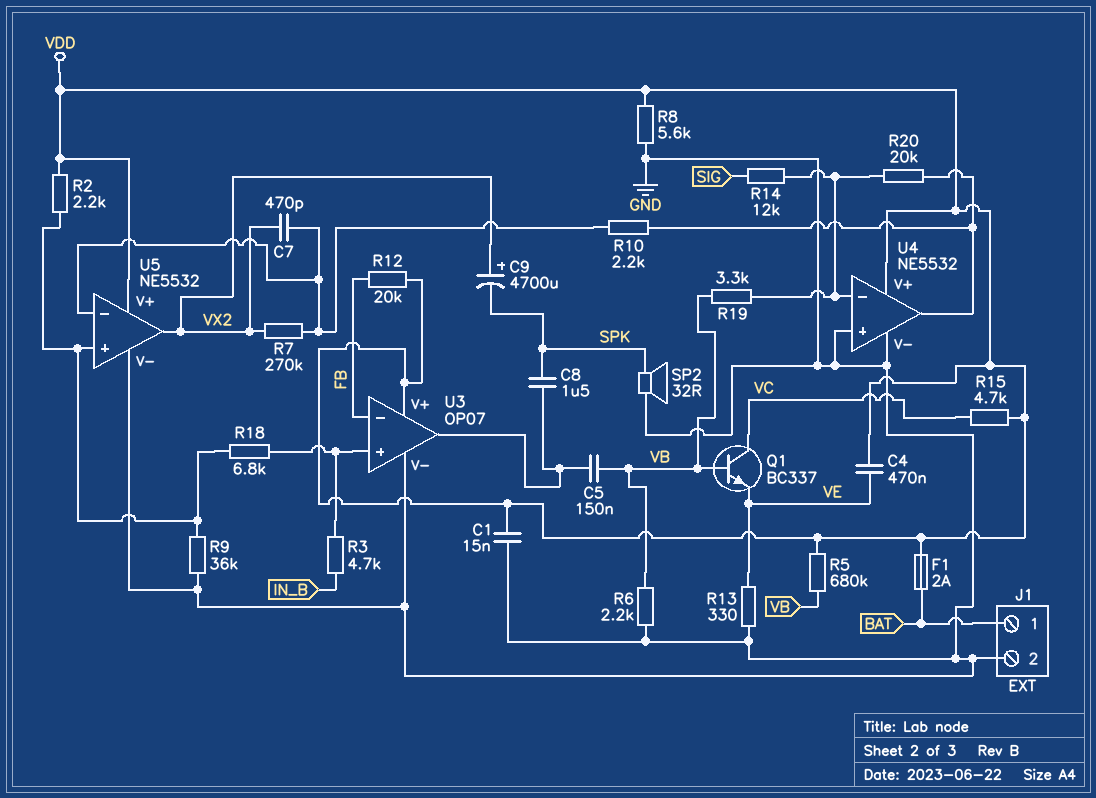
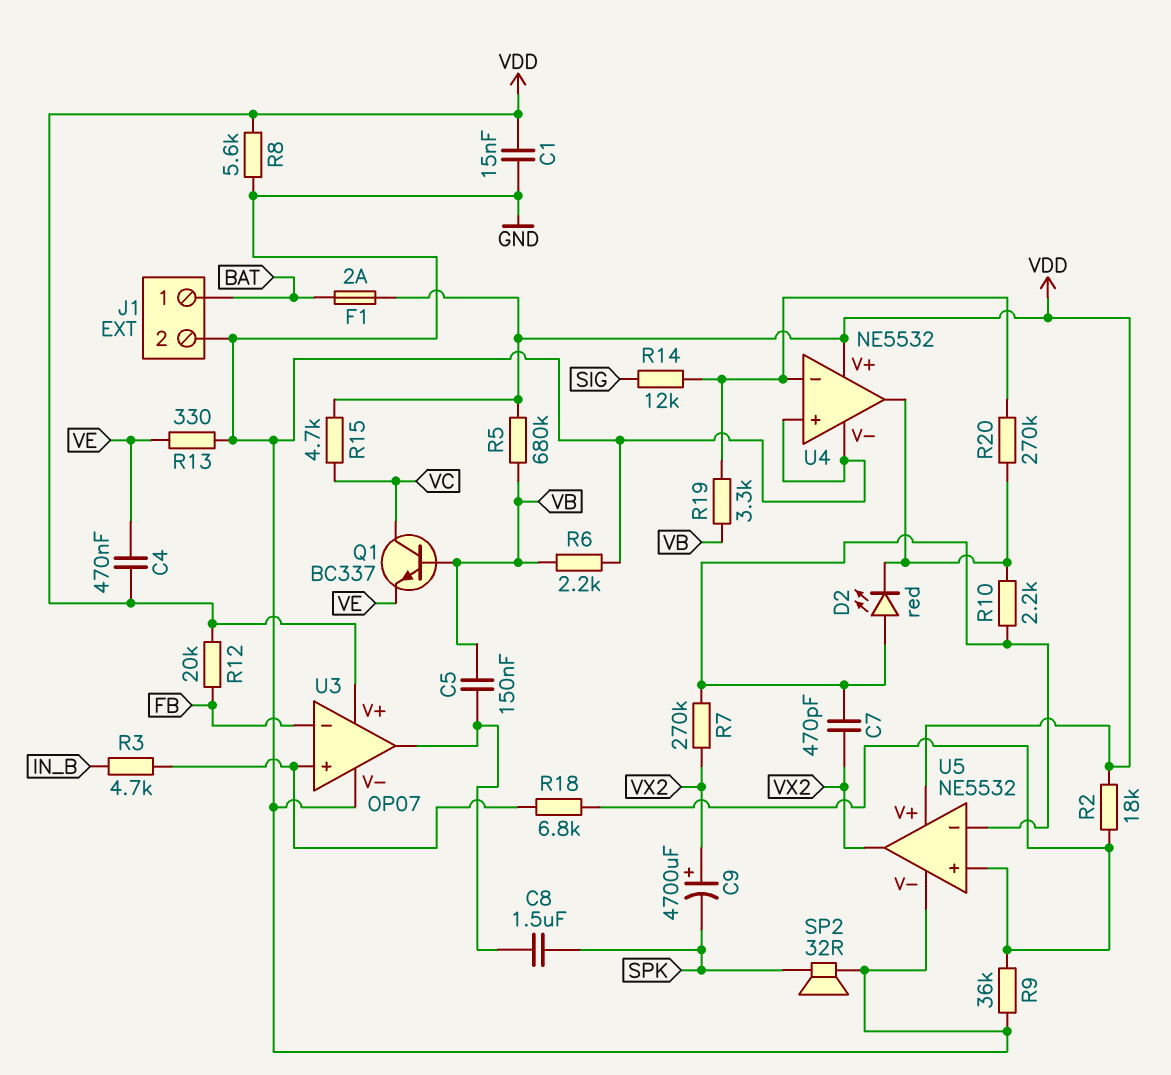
D2: none -> LED red (A U5/in-, K U4/out)
R2: 2.2k (U5/in+, VDD) -> 18k (U5/in+, VDD)
R20: 20k (U4/in-, U4/out) -> 270k (U4/in-, U4/out)

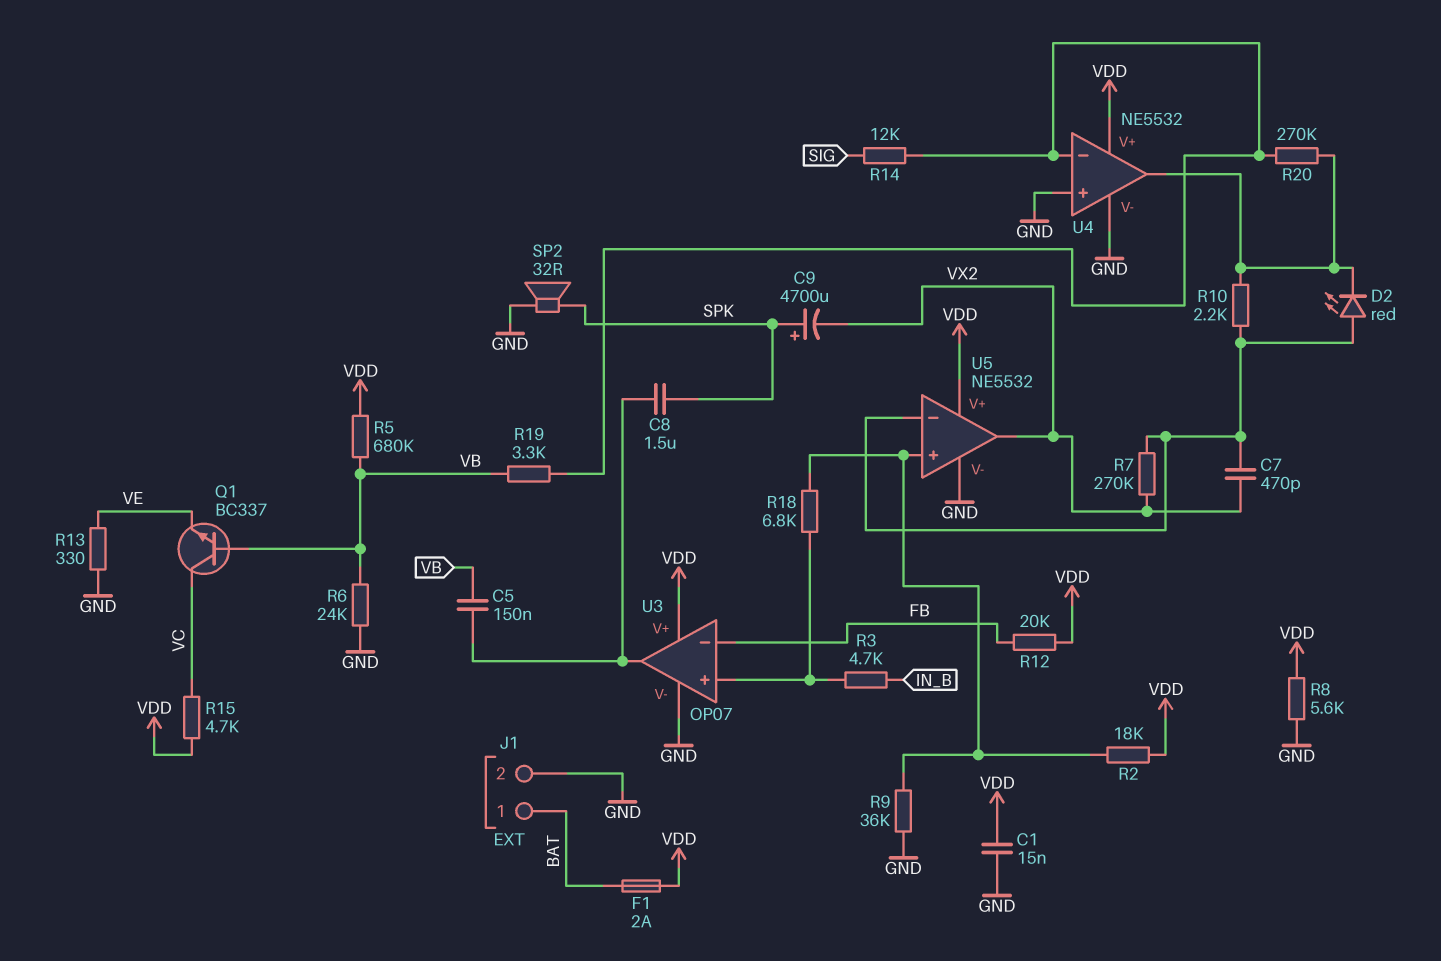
C4: 470nF (VDD, VE) -> none
C9: 4700uF (plus VX2, minus SPK) -> 4700uF (plus SPK, minus VX2)
R6: 2.2k (GND, VB) -> 24k (GND, VB)

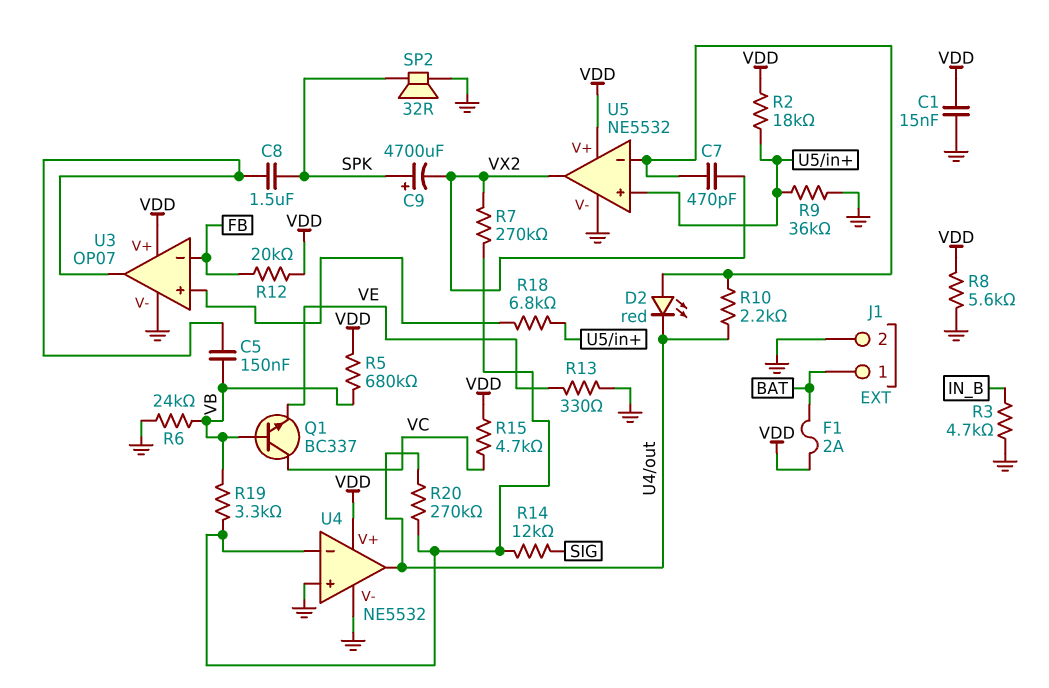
R3: 4.7k (IN_B, U3/in+) -> 4.7k (GND, IN_B)
R7: 270k (U5/in-, VX2) -> 270k (U4/in-, VX2)

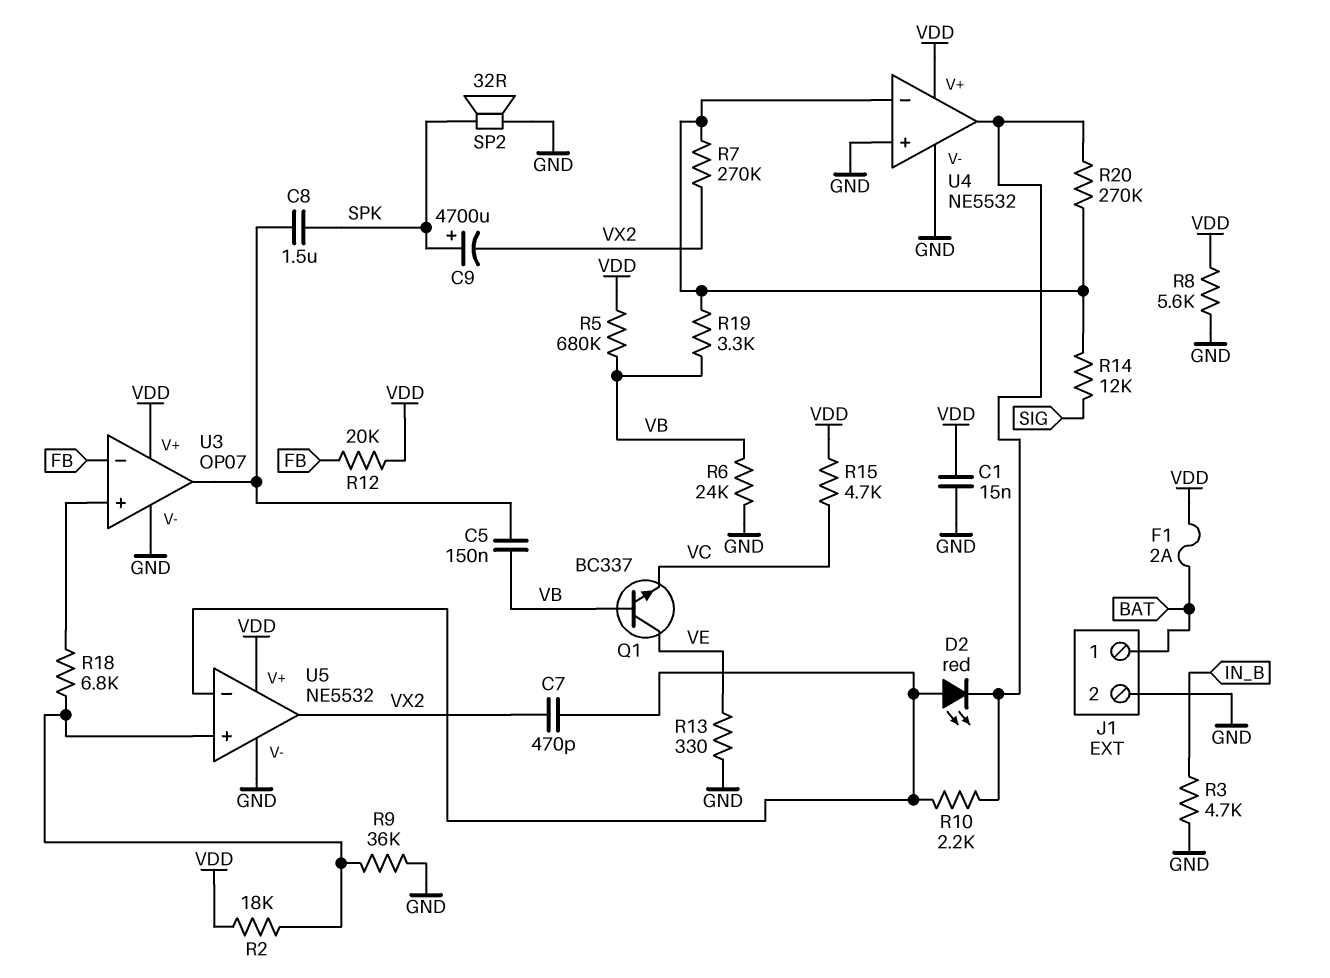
Q1: NPN BC337 (B VB, C VC, E VE) -> NPN BC337 (B VB, C VE, E VC)

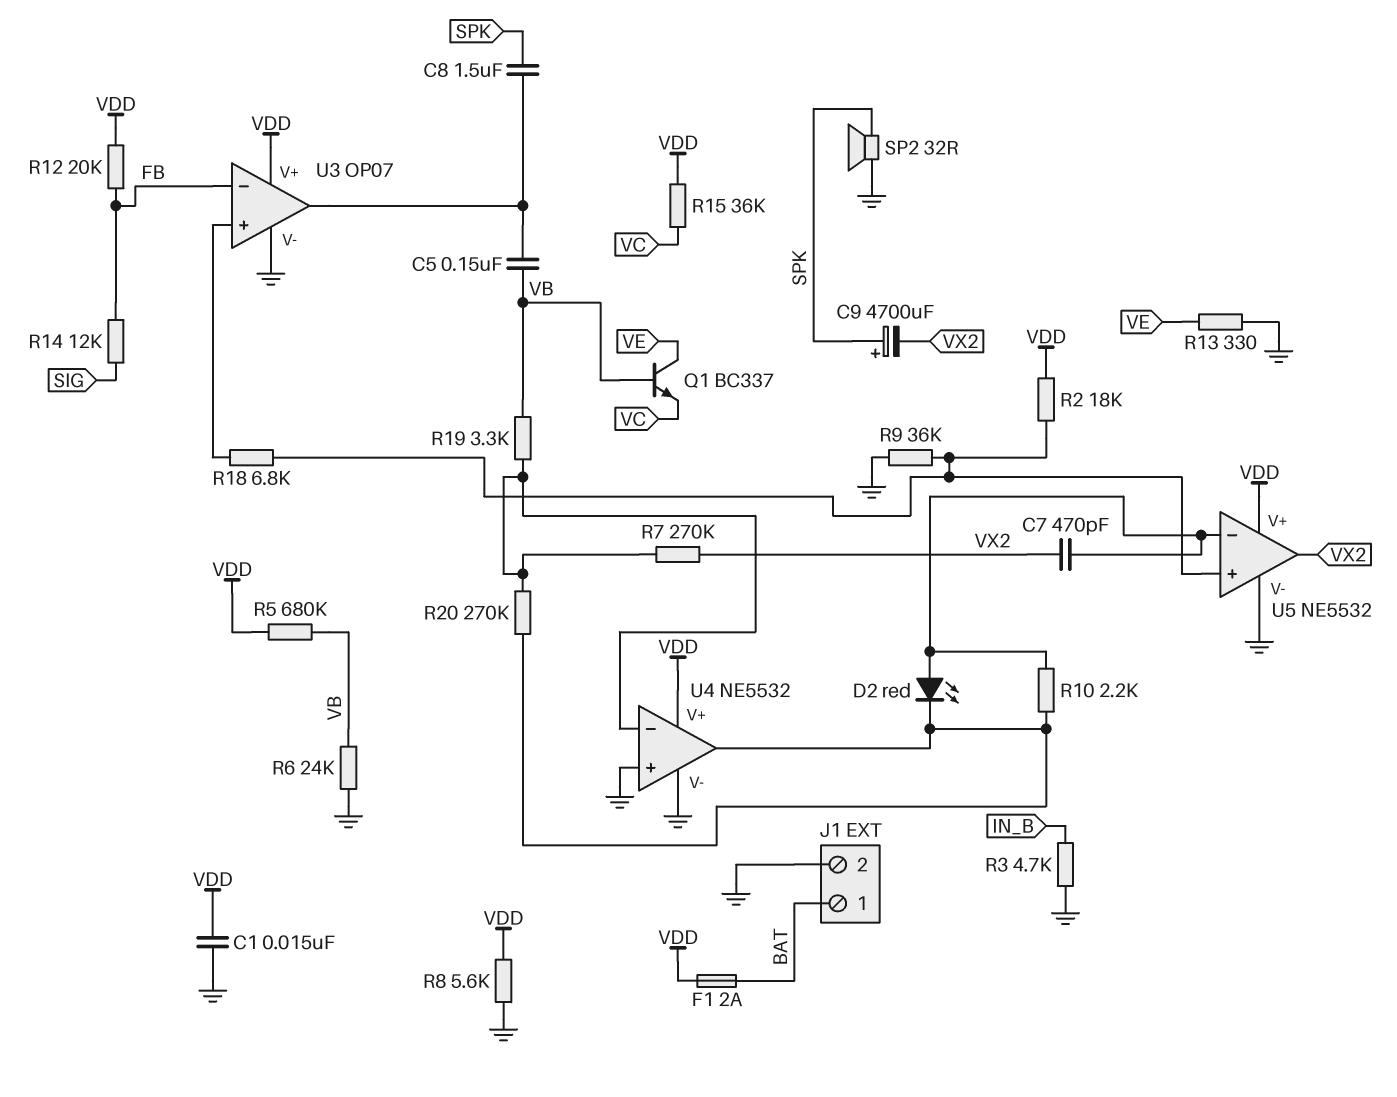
R14: 12k (SIG, U4/in-) -> 12k (FB, SIG)
R15: 4.7k (VC, VDD) -> 36k (VC, VDD)

